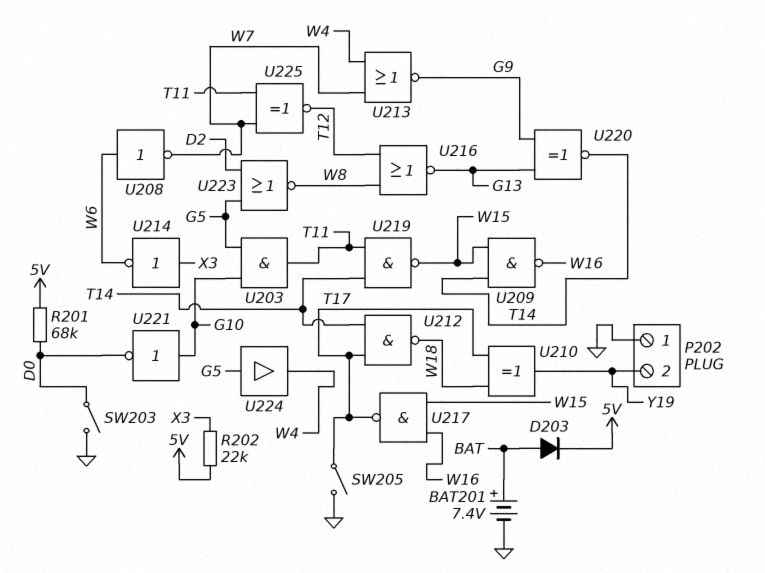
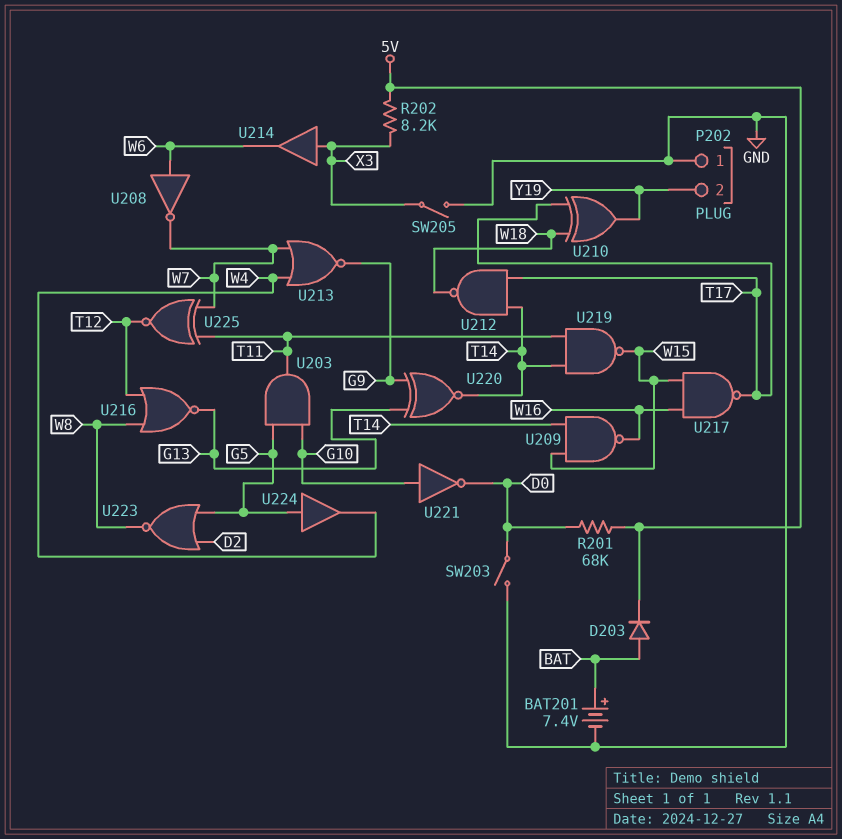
R202: 22k (5V, X3) -> 8.2k (5V, X3)
SW205: switch (GND, T17) -> switch (GND, X3)
U214: NOT (in X3, out W6) -> buffer (in X3, out W6)

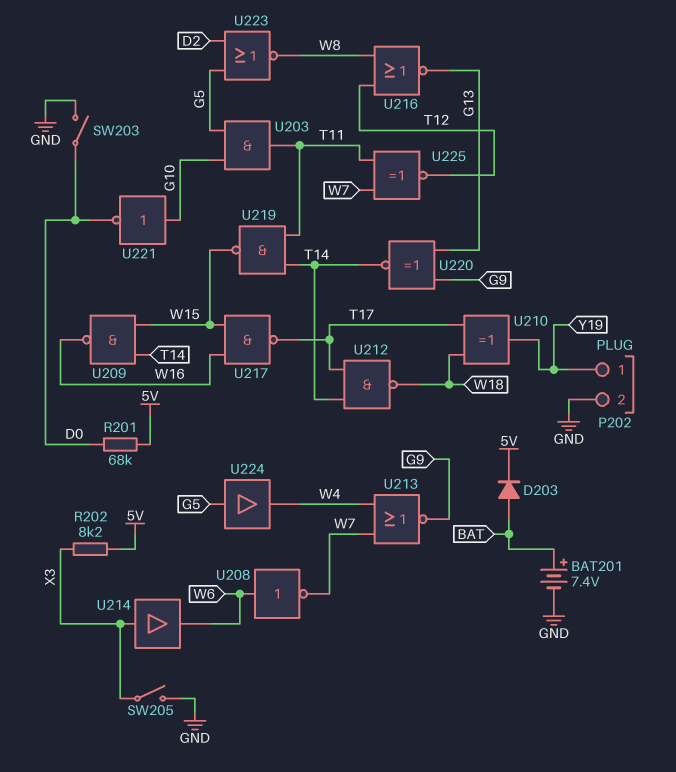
P202 pin 1: GND -> Y19
P202 pin 2: Y19 -> GND

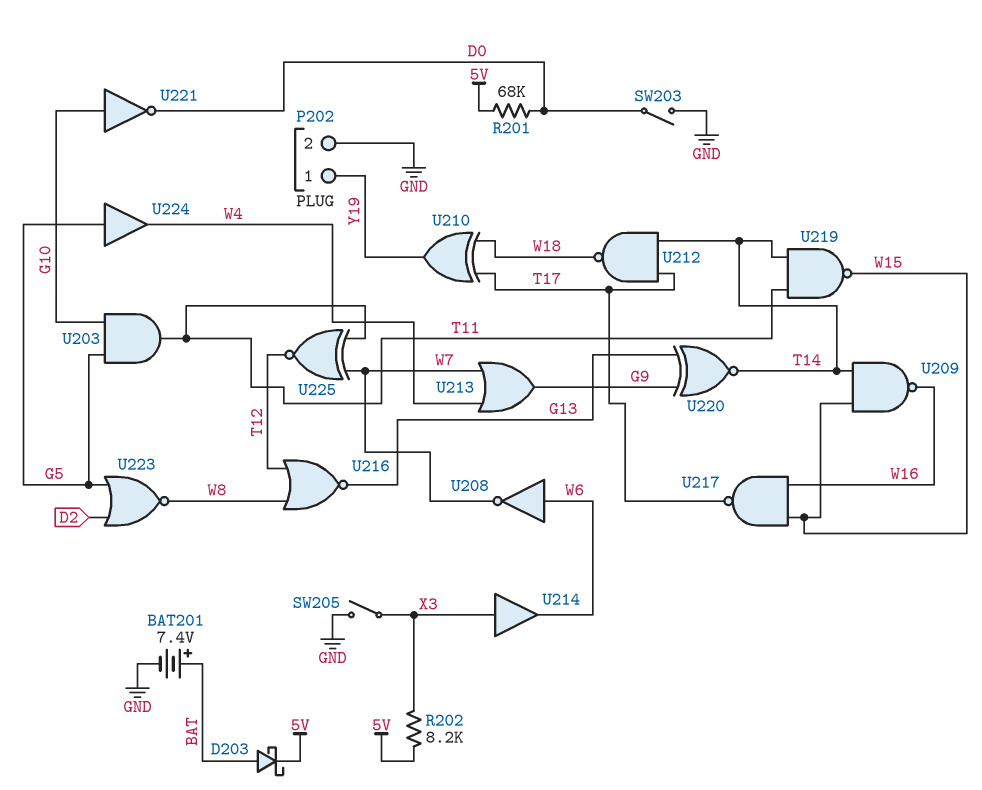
D203: diode (A BAT, K 5V) -> schottky (A BAT, K 5V)
U213: NOR (in W4, in W7, out G9) -> OR (in W4, in W7, out G9)

